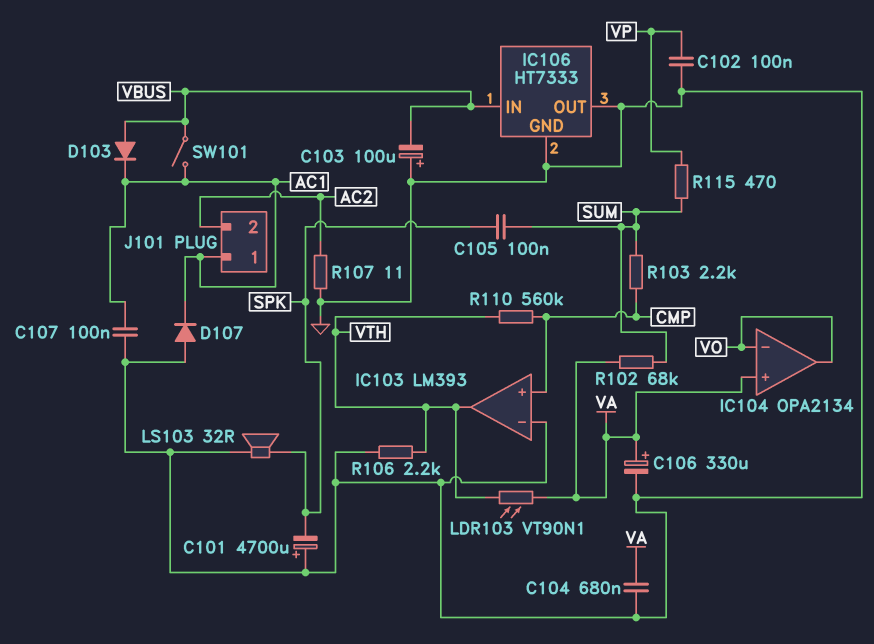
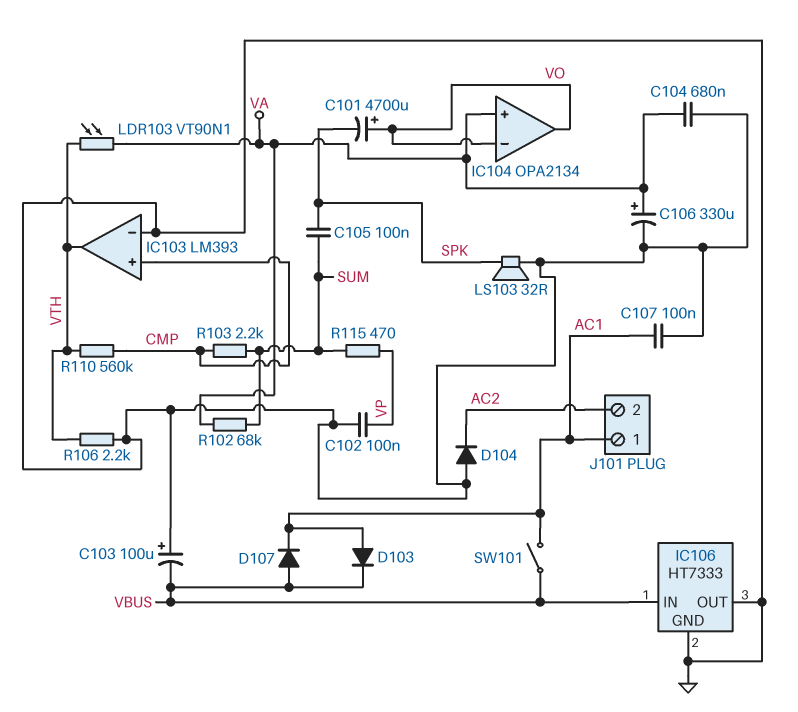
C101: 4700uF (plus GND, minus SPK) -> 4700uF (plus VO, minus SPK)
D103: diode (A VBUS, K AC1) -> diode (A AC1, K VBUS)
D104: none -> diode (A GND, K AC2)
D107: diode (A GND, K AC1) -> diode (A VBUS, K AC1)
R107: 11 (AC2, GND) -> none

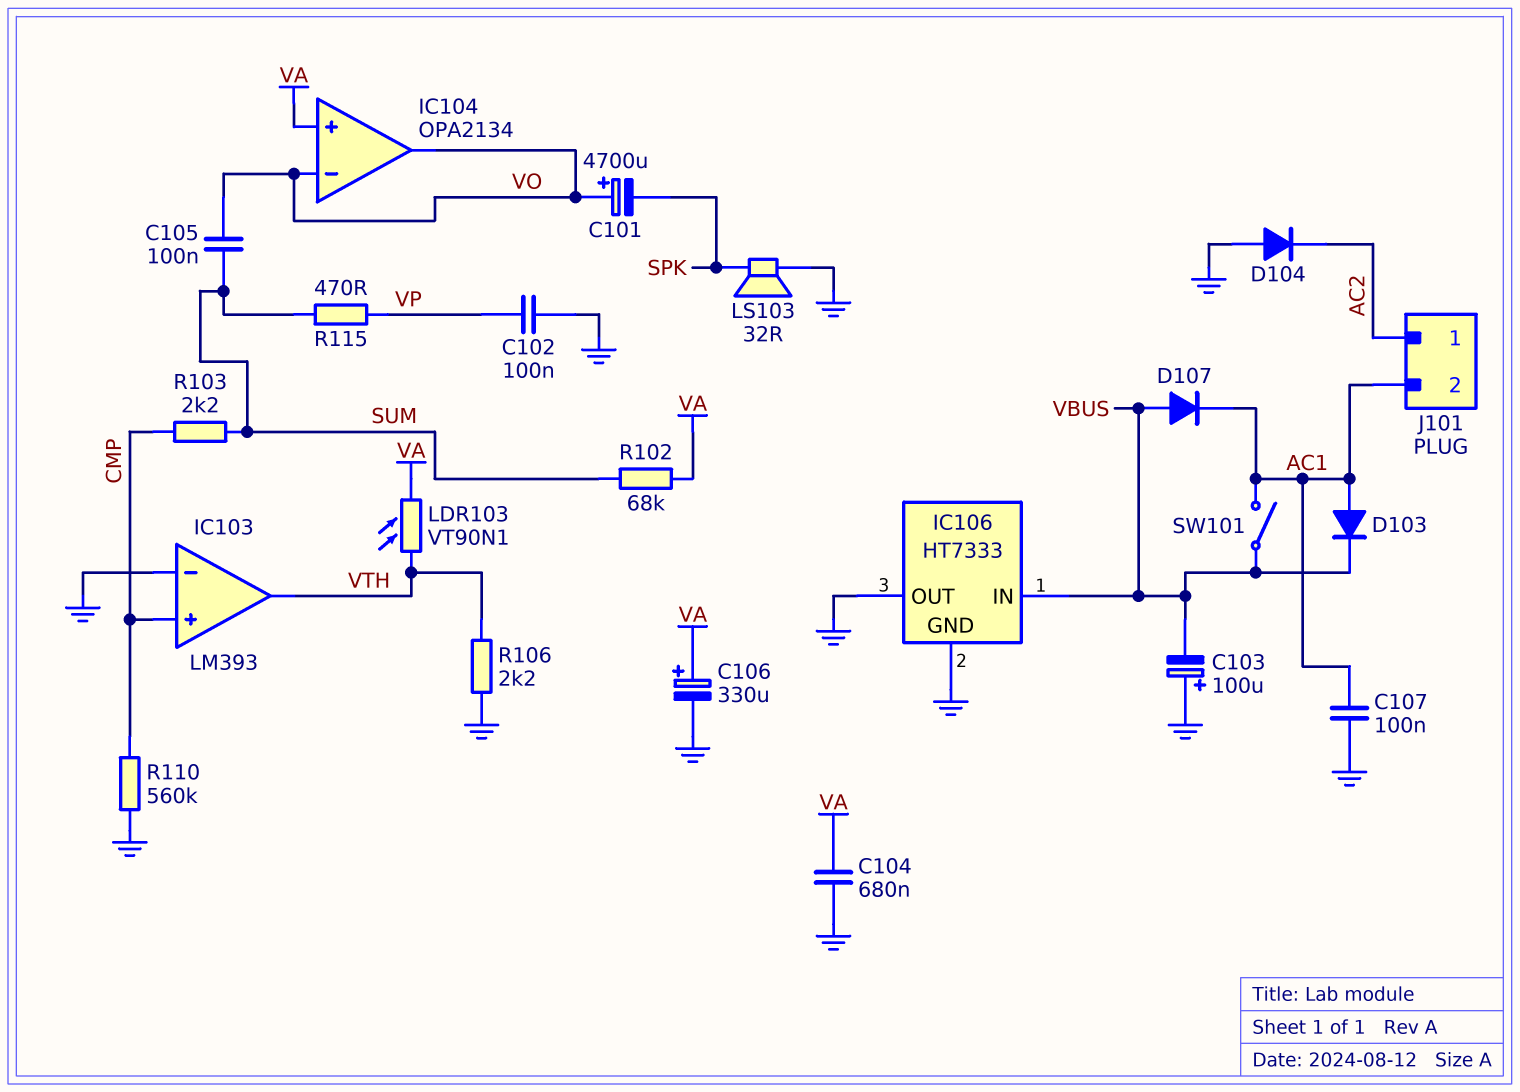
C105: 100nF (SPK, SUM) -> 100nF (SUM, VO)
J101 pin 1: AC1 -> AC2
J101 pin 2: AC2 -> AC1
R110: 560k (CMP, VTH) -> 560k (CMP, GND)

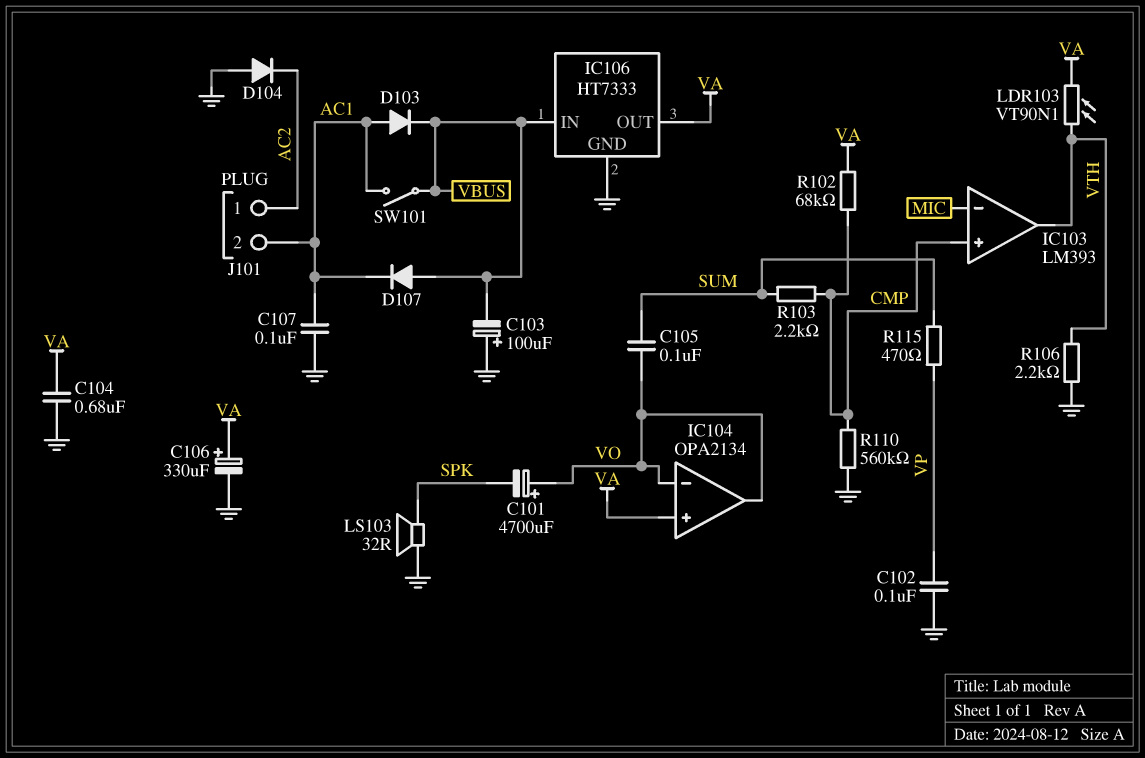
IC103 pin in-: GND -> MIC
IC106 pin OUT: GND -> VA
R102: 68k (SUM, VA) -> 68k (CMP, VA)

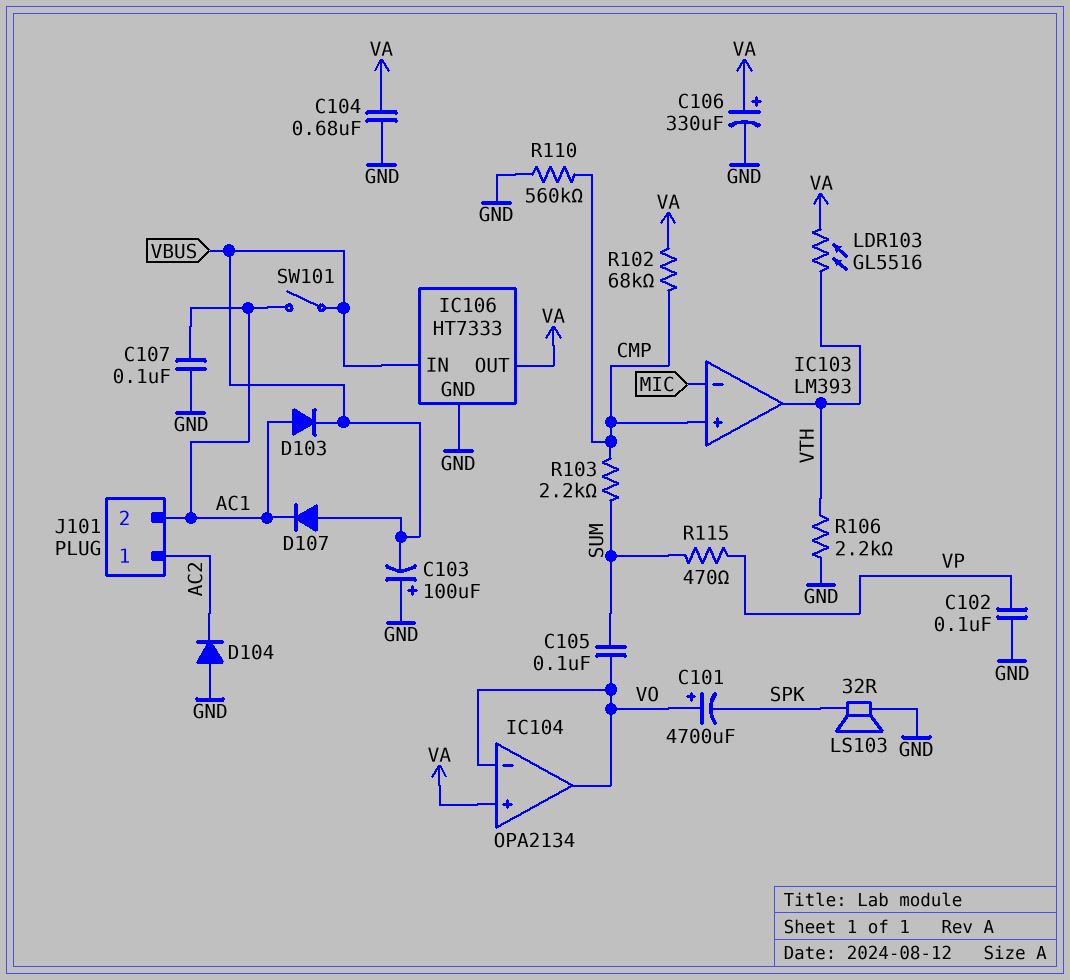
LDR103: VT90N1 (VA, VTH) -> GL5516 (VA, VTH)

